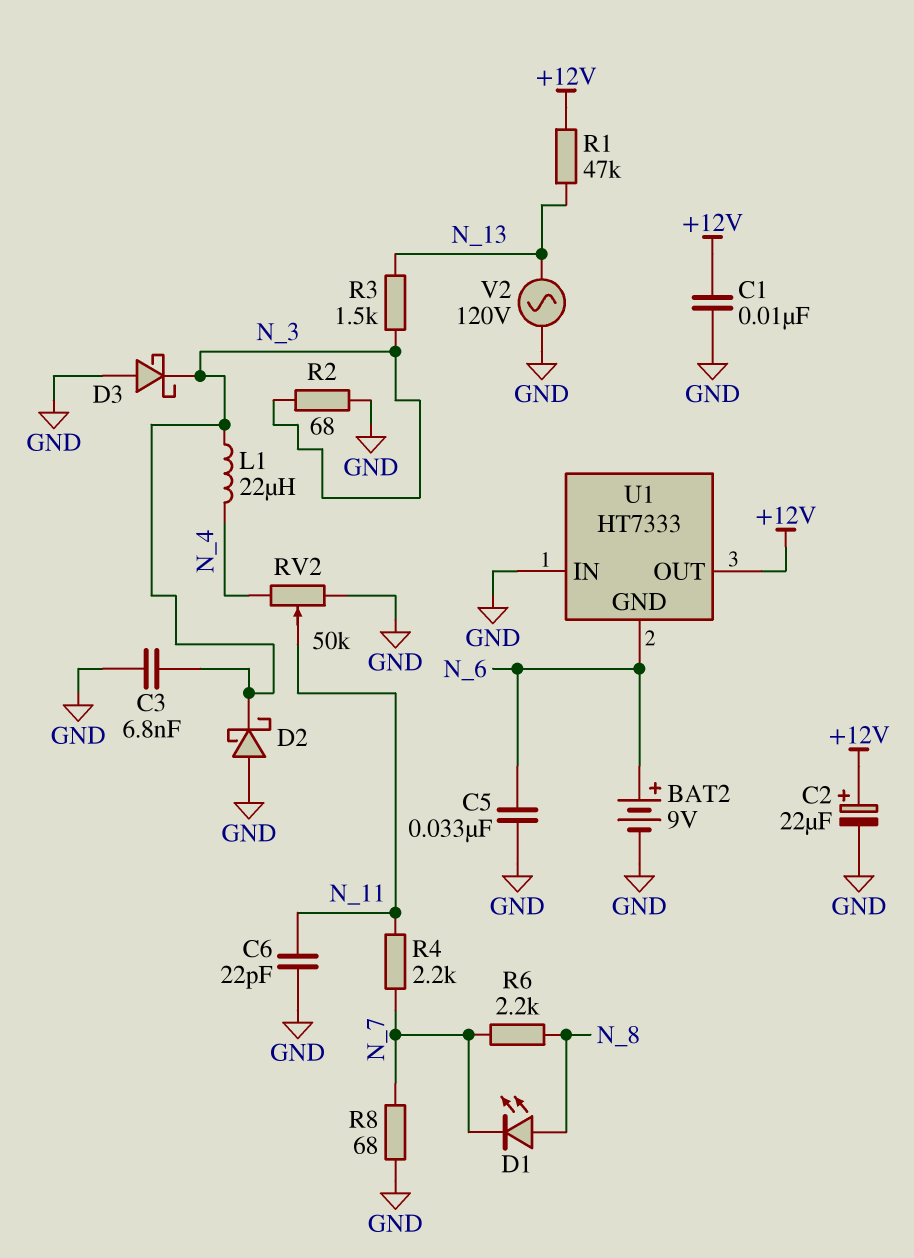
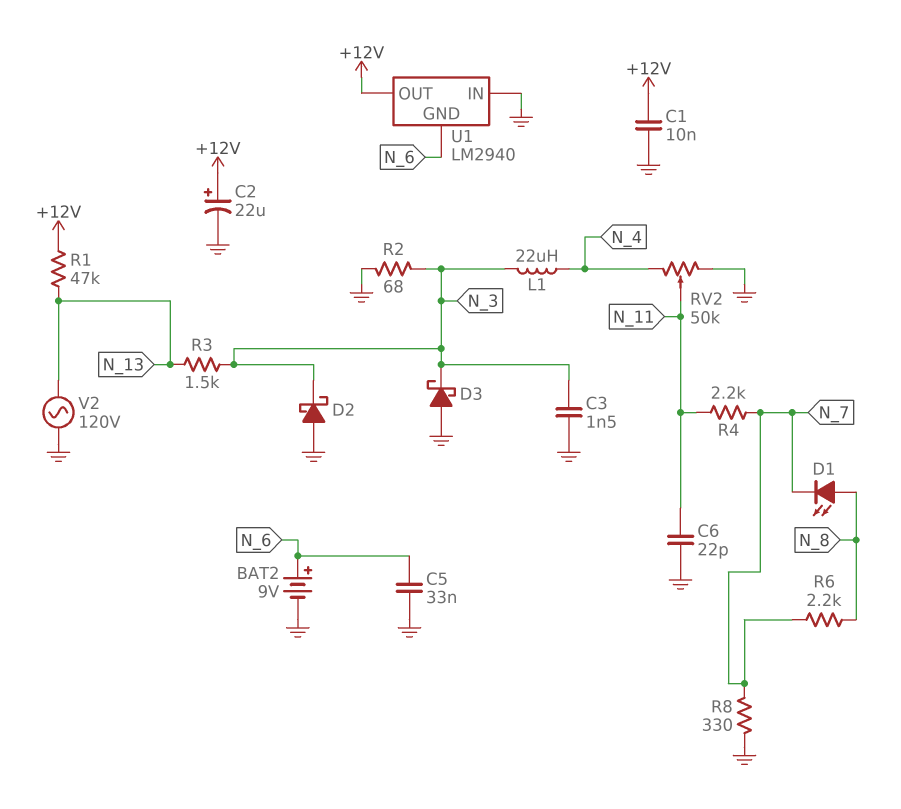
C3: 6.8nF (GND, N_3) -> 1.5nF (GND, N_3)
R8: 68 (GND, N_7) -> 330 (GND, N_7)
U1: HT7333 -> LM2940

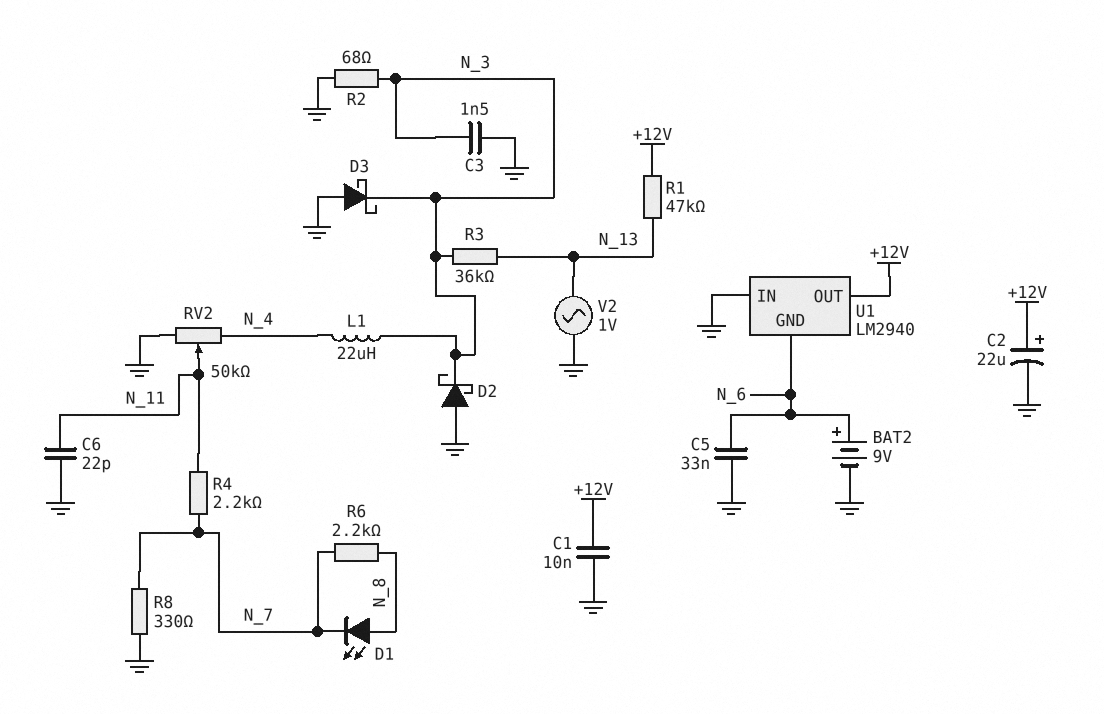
R3: 1.5k (N_3, N_13) -> 36k (N_3, N_13)
V2: AC 120V (GND, N_13) -> AC 1V (GND, N_13)

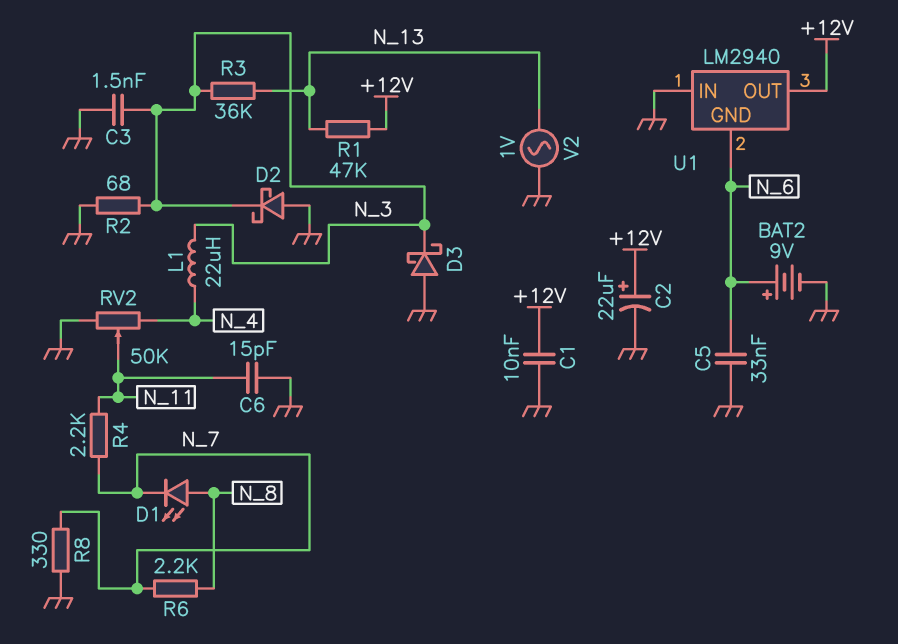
C6: 22pF (GND, N_11) -> 15pF (GND, N_11)

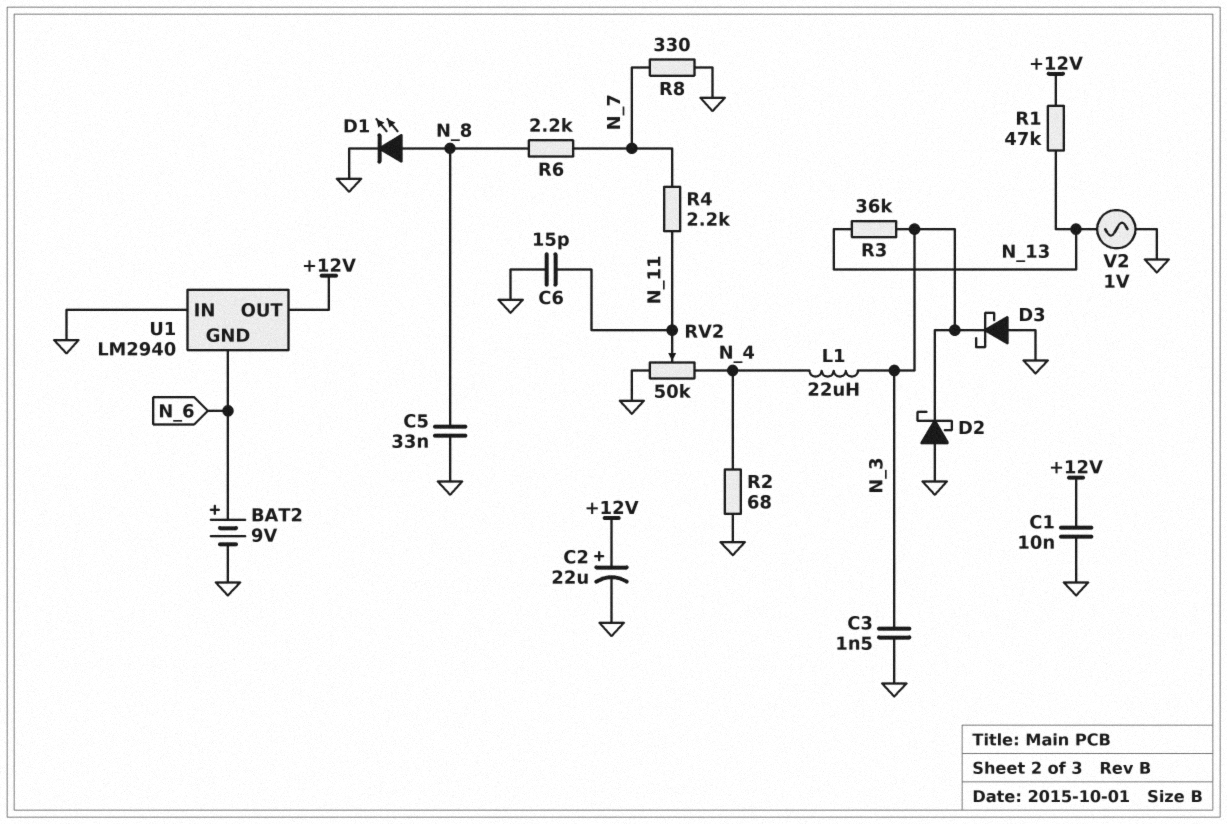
C5: 33nF (GND, N_6) -> 33nF (GND, N_8)
D1: LED (A N_8, K N_7) -> LED (A N_8, K GND)
R2: 68 (GND, N_3) -> 68 (GND, N_4)

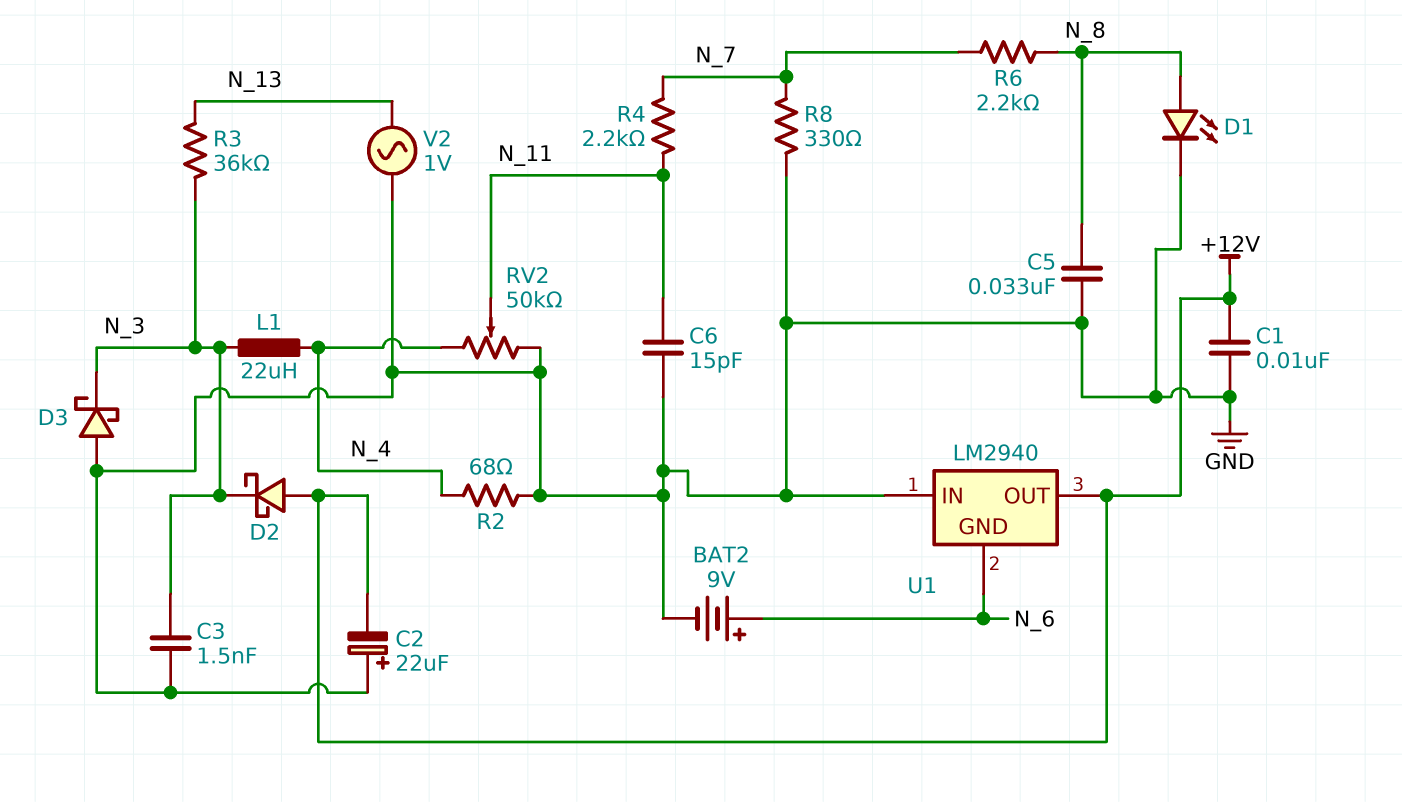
C2: 22uF (plus +12V, minus GND) -> 22uF (plus GND, minus +12V)
D2: schottky (A GND, K N_3) -> schottky (A +12V, K N_3)
R1: 47k (+12V, N_13) -> none

